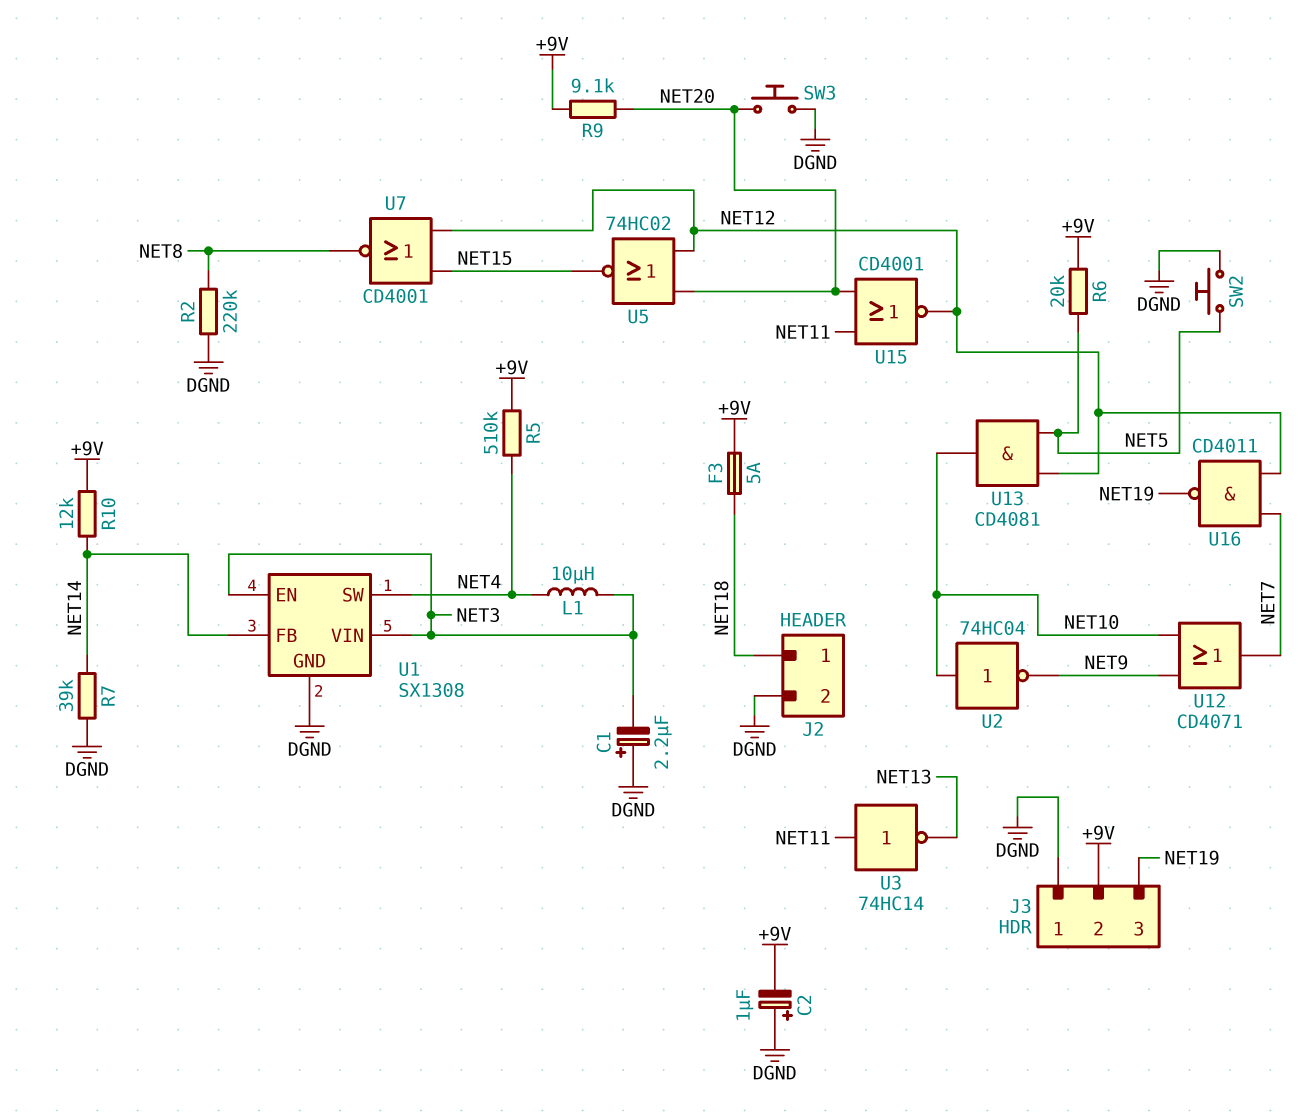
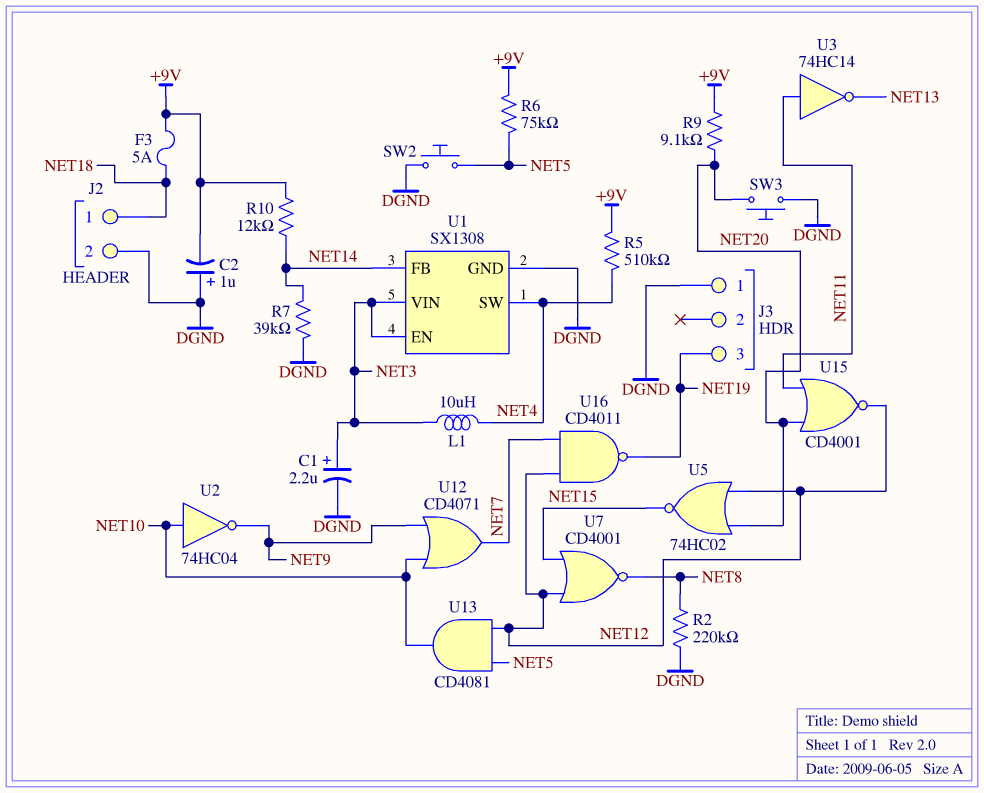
C1: 2.2uF (plus DGND, minus NET3) -> 2.2uF (plus NET3, minus DGND)
J3 pin 2: +9V -> none
R6: 20k (+9V, NET5) -> 75k (+9V, NET5)

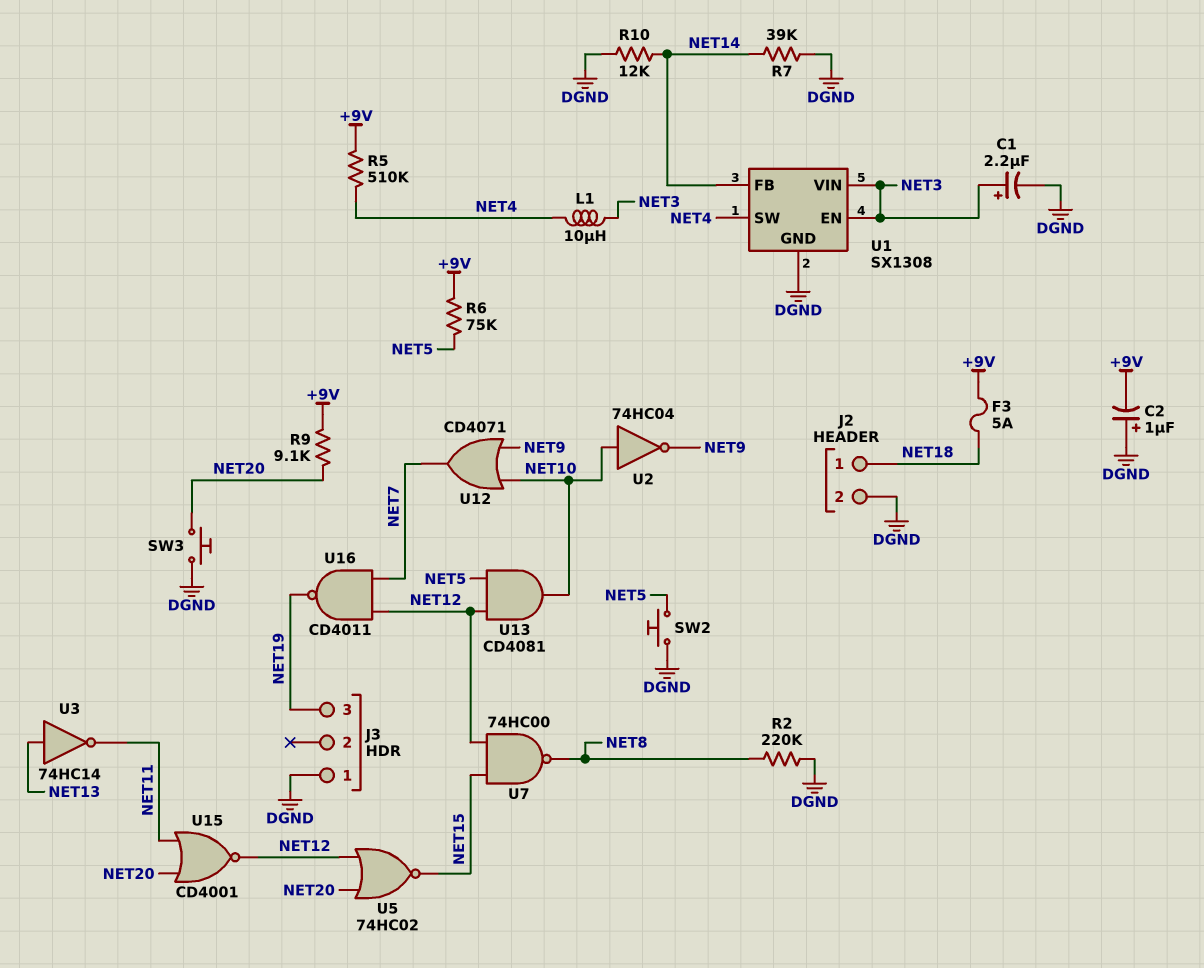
R10: 12k (+9V, NET14) -> 12k (DGND, NET14)
U3: NOT 74HC14 (in NET11, out NET13) -> NOT 74HC14 (in NET13, out NET11)
U7: NOR CD4001 (in NET12, in NET15, out NET8) -> NAND 74HC00 (in NET12, in NET15, out NET8)

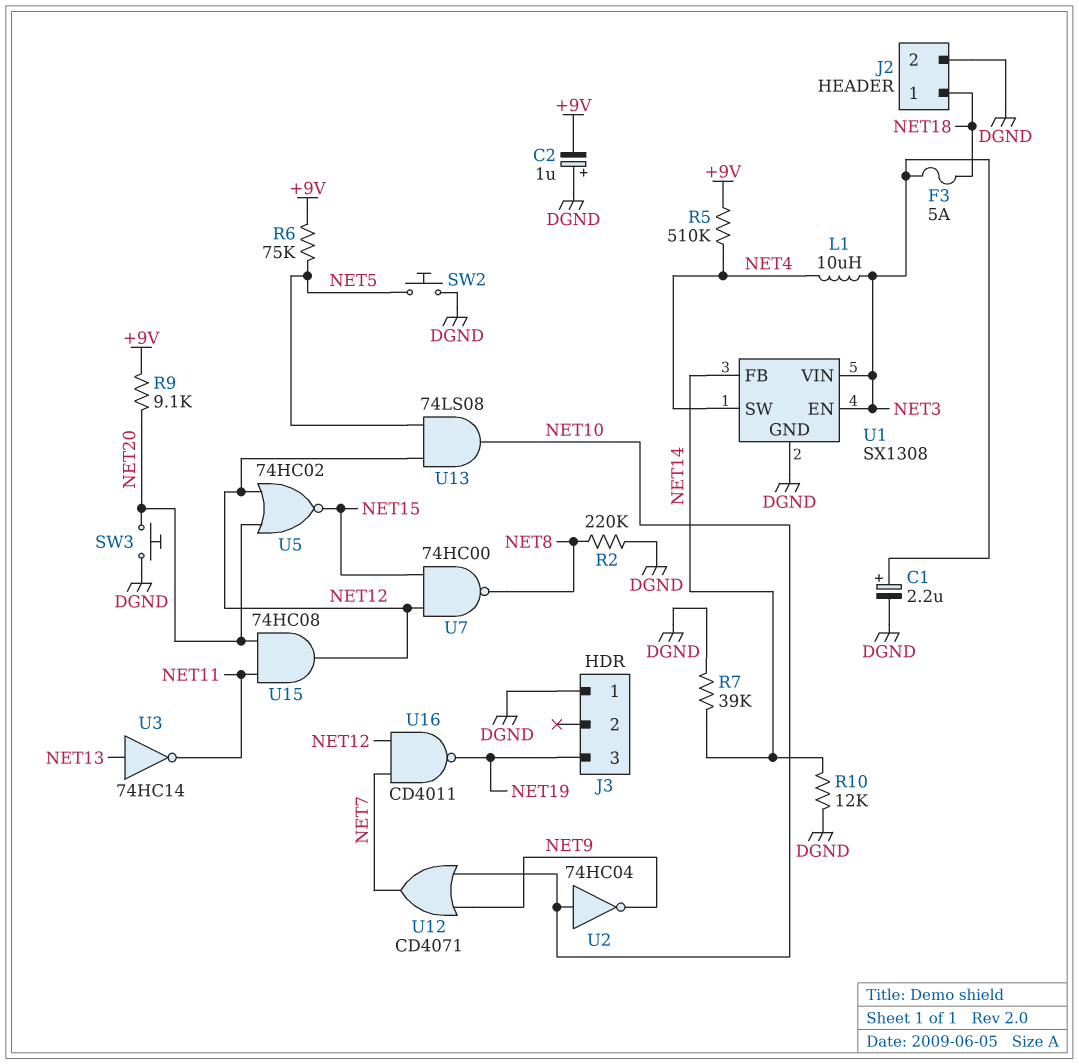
F3: 5A (+9V, NET18) -> 5A (NET3, NET18)
U13: AND CD4081 (in NET5, in NET12, out NET10) -> AND 74LS08 (in NET5, in NET12, out NET10)
U15: NOR CD4001 (in NET11, in NET20, out NET12) -> AND 74HC08 (in NET11, in NET20, out NET12)

